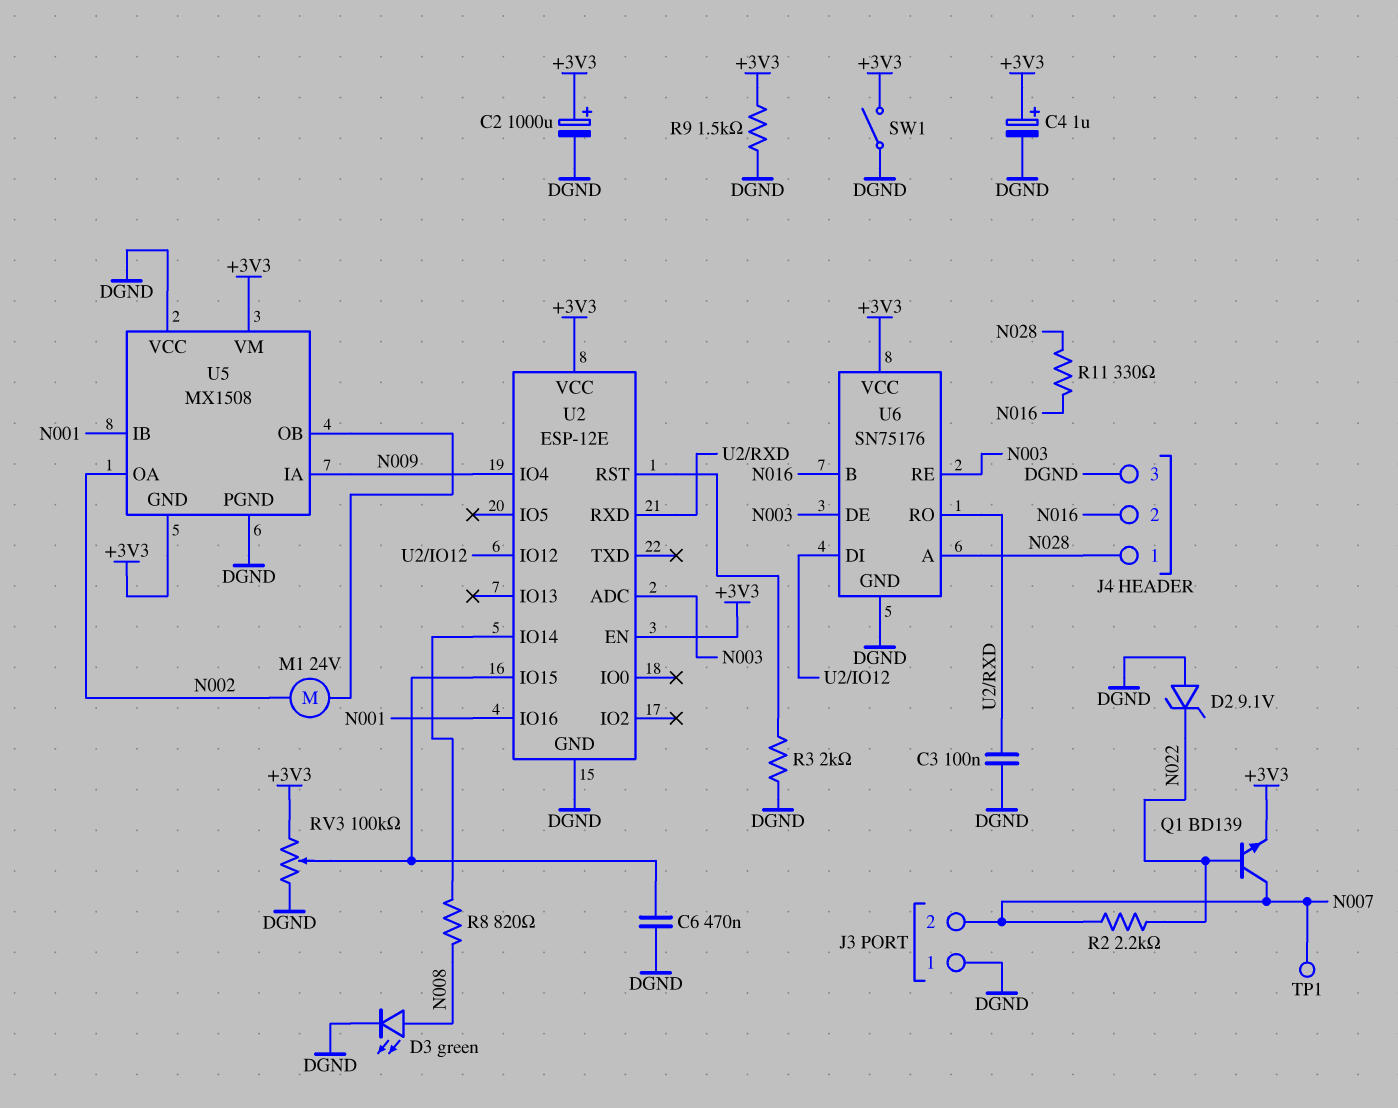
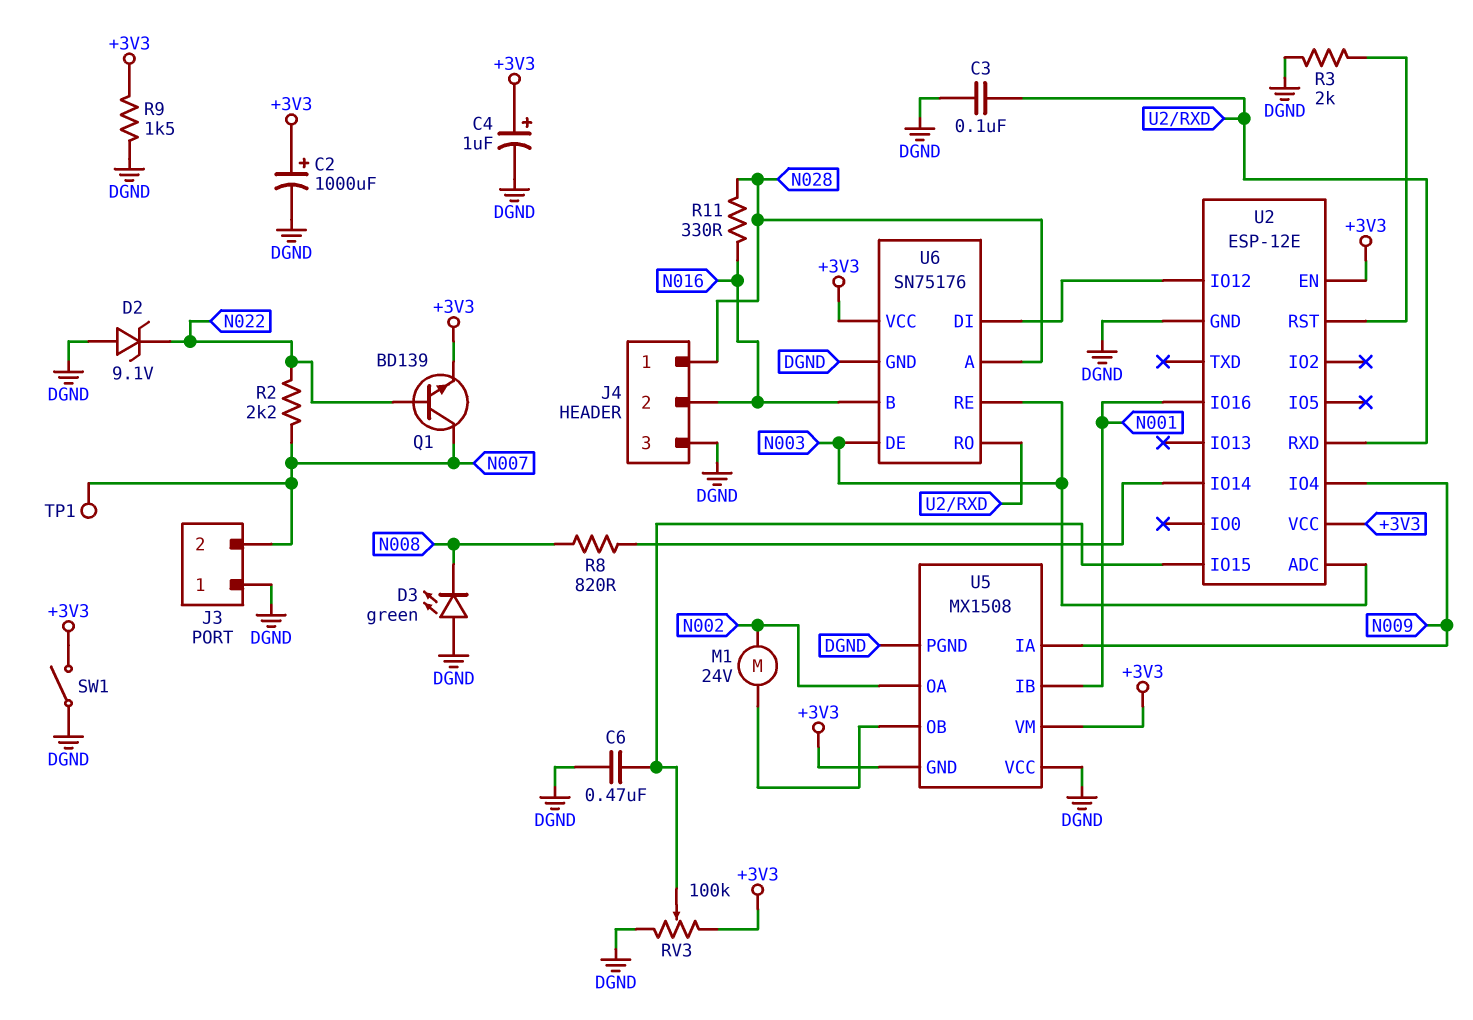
D3: LED green (A N008, K DGND) -> LED green (A DGND, K N008)

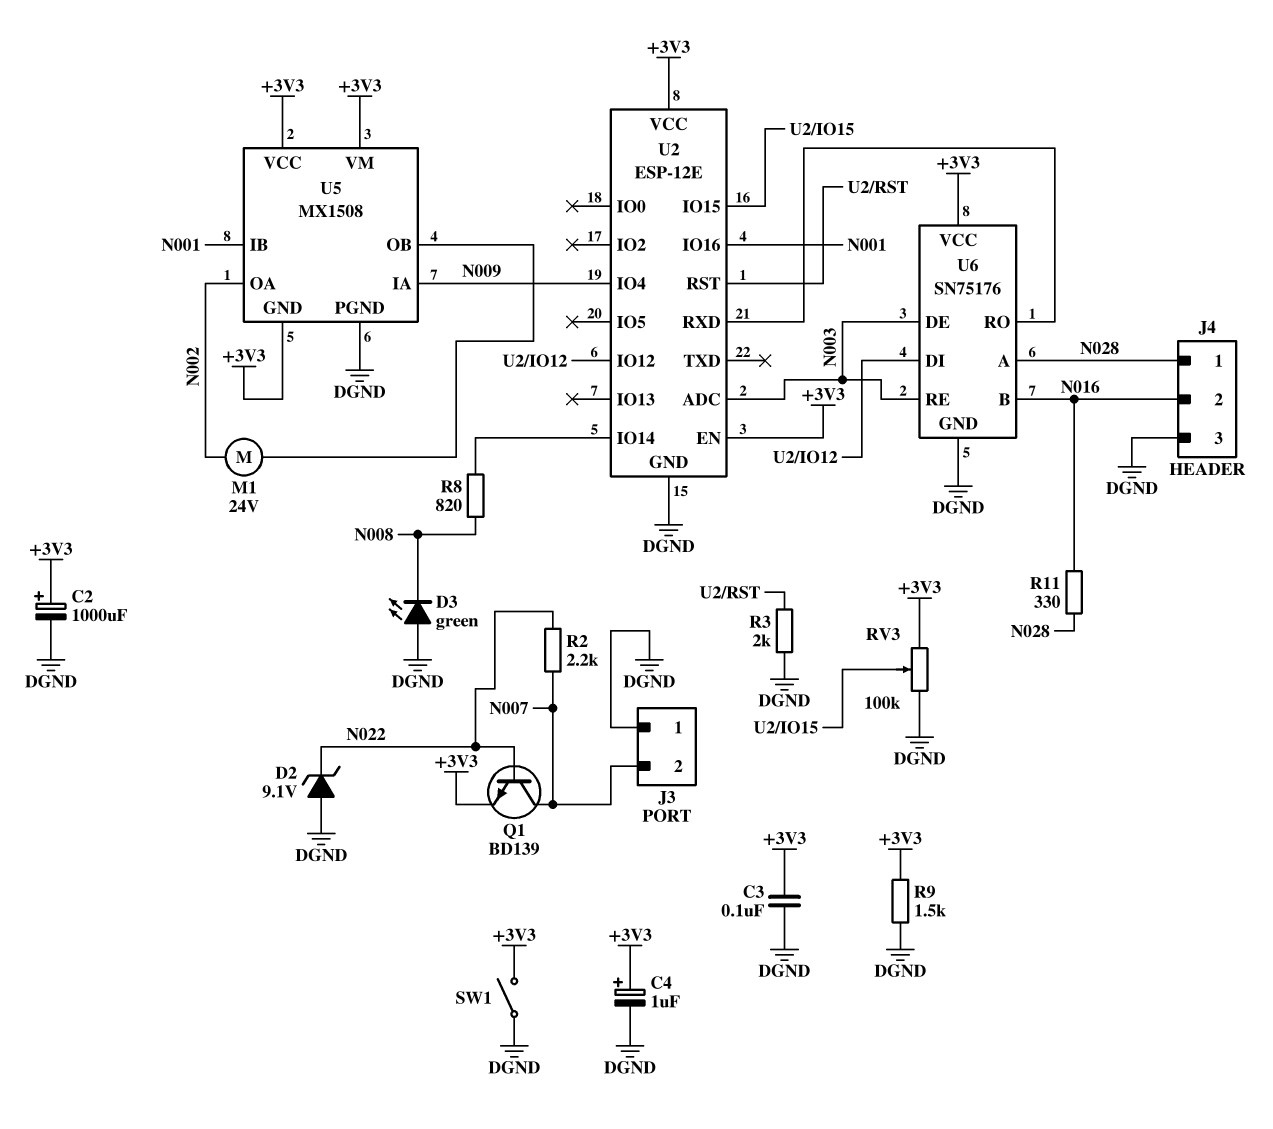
C3: 100nF (DGND, U2/RXD) -> 100nF (+3V3, DGND)
C6: 470nF (DGND, U2/IO15) -> none
TP1: test point (N007) -> none
U5 pin VCC: DGND -> +3V3

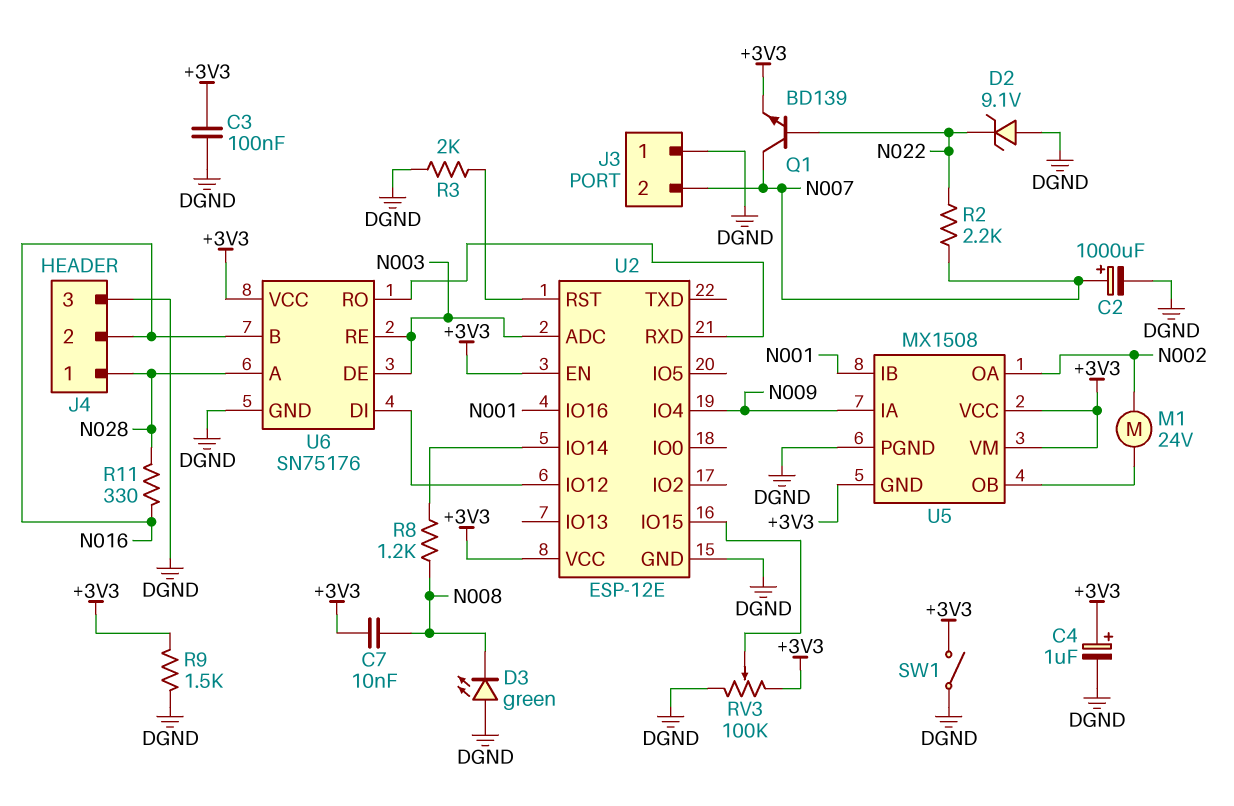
C2: 1000uF (plus +3V3, minus DGND) -> 1000uF (plus N007, minus DGND)
C7: none -> 10nF (+3V3, N008)
R8: 820 (N008, U2/IO14) -> 1.2k (N008, U2/IO14)

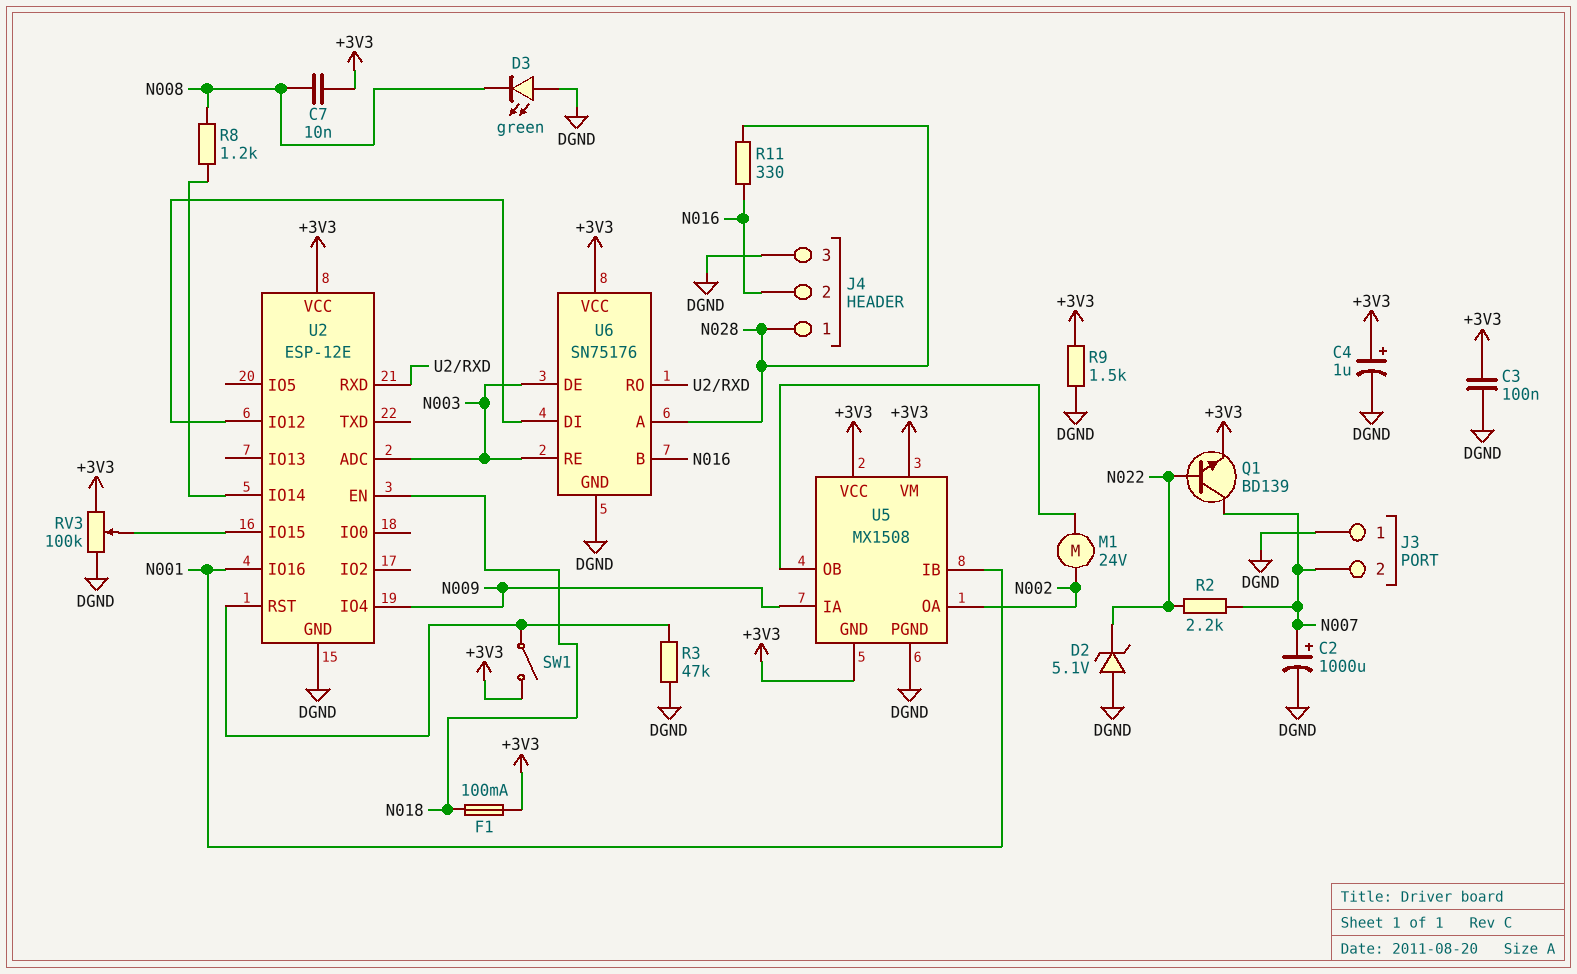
D2: zener 9.1V (A DGND, K N022) -> zener 5.1V (A DGND, K N022)
F1: none -> 100mA (+3V3, N018)
R3: 2k (DGND, U2/RST) -> 47k (DGND, U2/RST)
SW1: switch (+3V3, DGND) -> switch (+3V3, U2/RST)
U2 pin EN: +3V3 -> N018

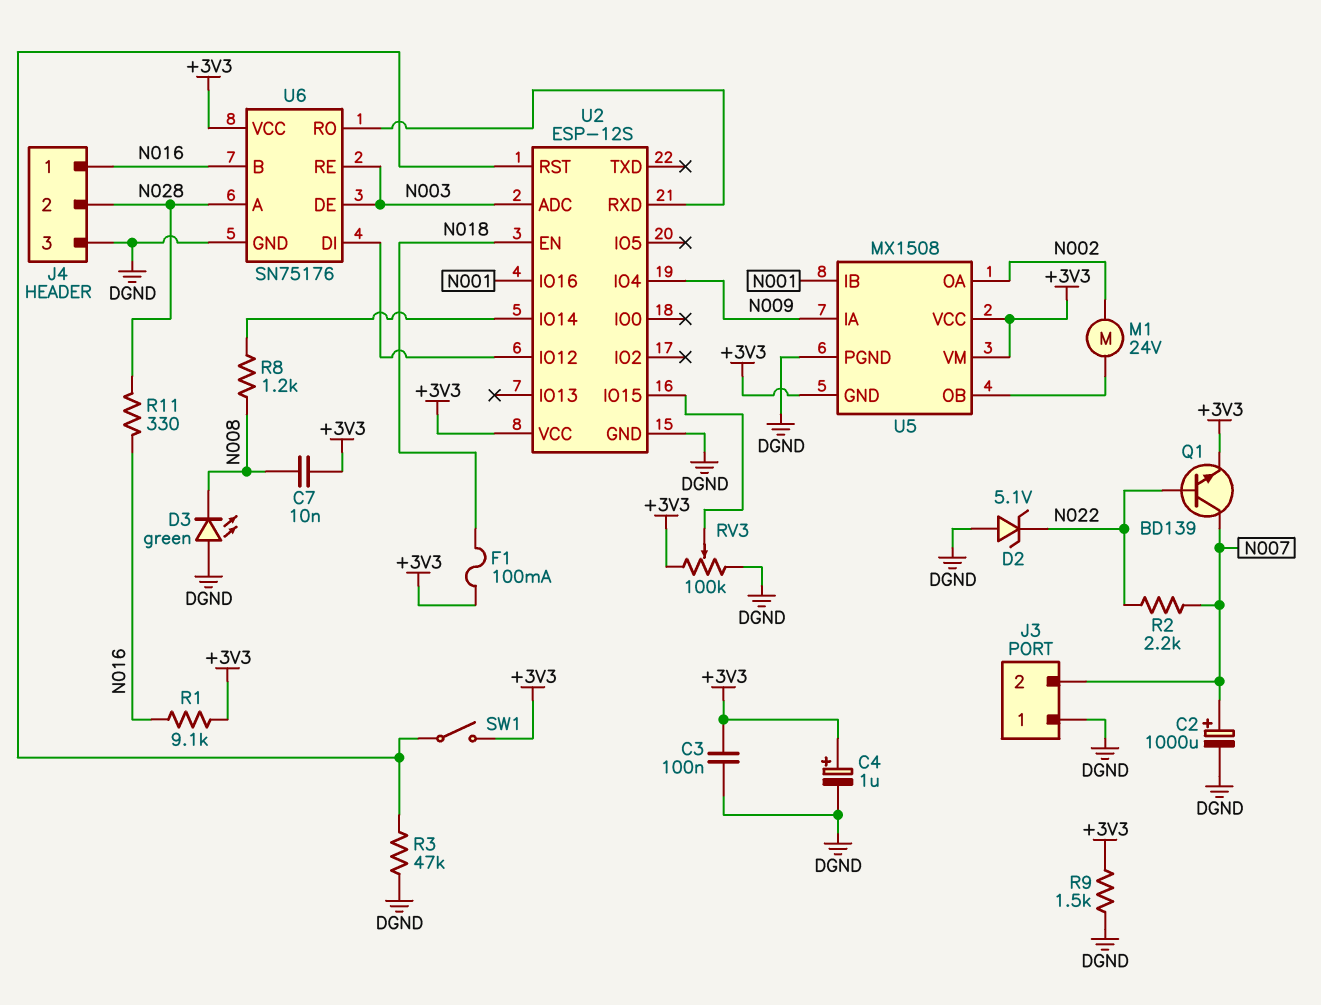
J4 pin 1: N028 -> N016
J4 pin 2: N016 -> N028
R1: none -> 9.1k (+3V3, N016)
U2: ESP-12E -> ESP-12S

